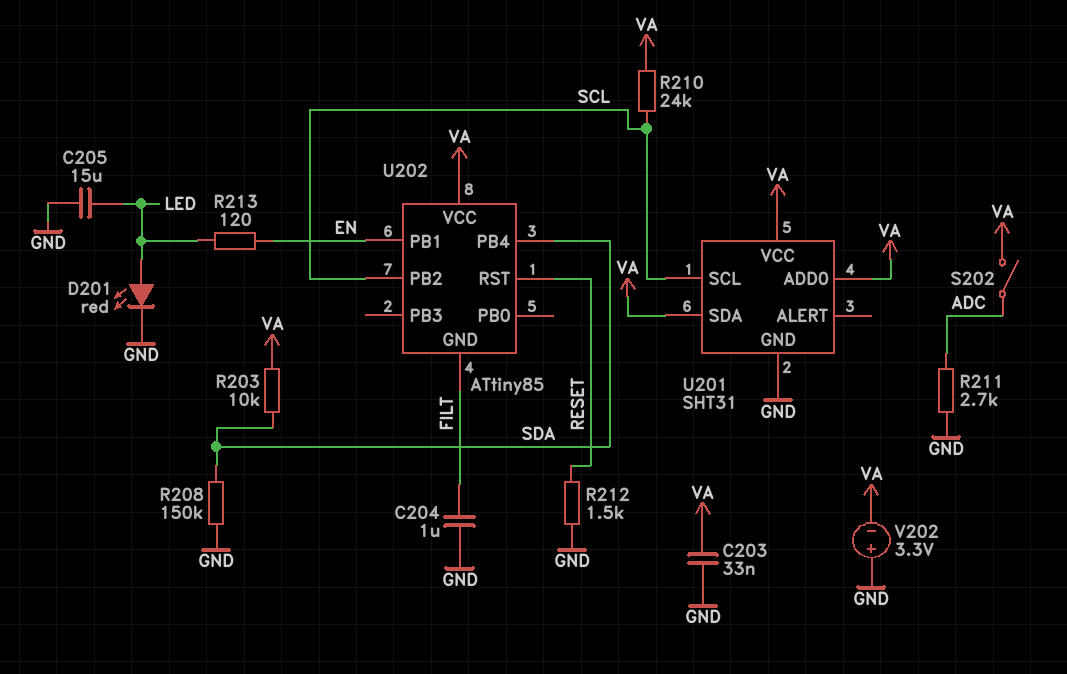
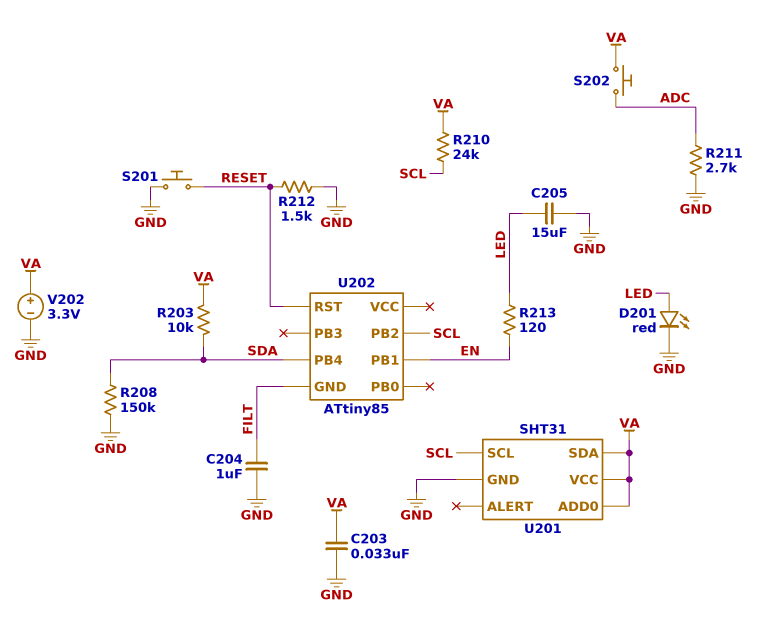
S201: none -> button (GND, RESET)
S202: switch (ADC, VA) -> button (ADC, VA)
U202 pin VCC: VA -> none
V202: 3.3V (plus GND, minus VA) -> 3.3V (plus VA, minus GND)

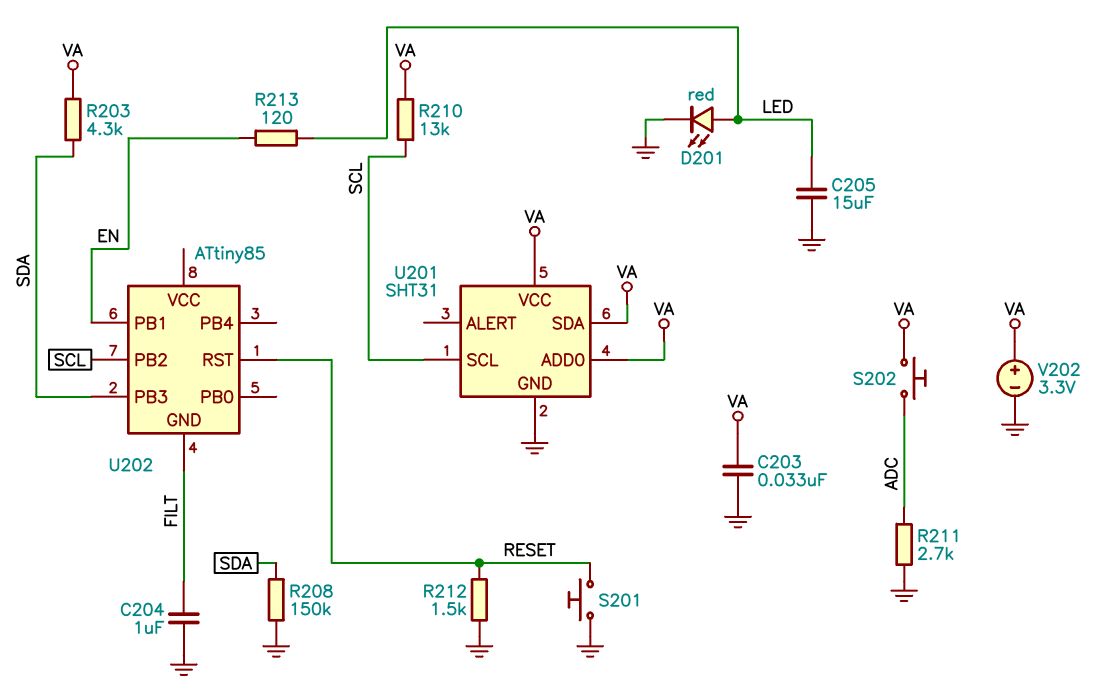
R203: 10k (SDA, VA) -> 4.3k (SDA, VA)
R210: 24k (SCL, VA) -> 13k (SCL, VA)
U202 pin PB3: none -> SDA
U202 pin PB4: SDA -> none

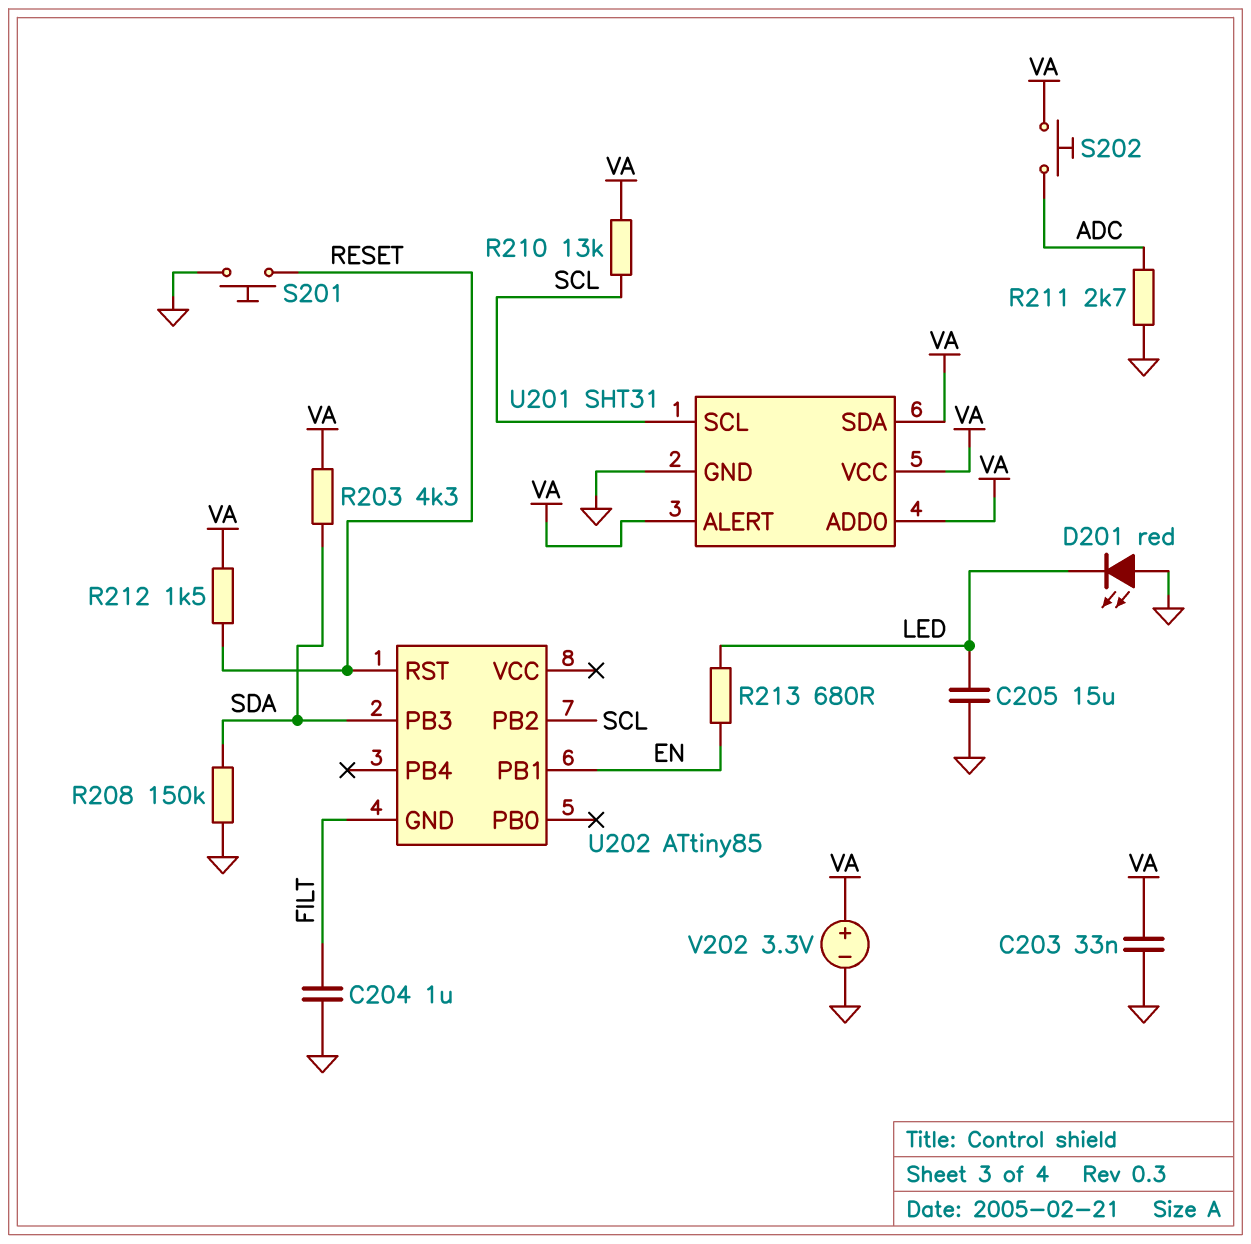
D201: LED red (A LED, K GND) -> LED red (A GND, K LED)
R212: 1.5k (GND, RESET) -> 1.5k (RESET, VA)
R213: 120 (EN, LED) -> 680 (EN, LED)
U201 pin ALERT: none -> VA

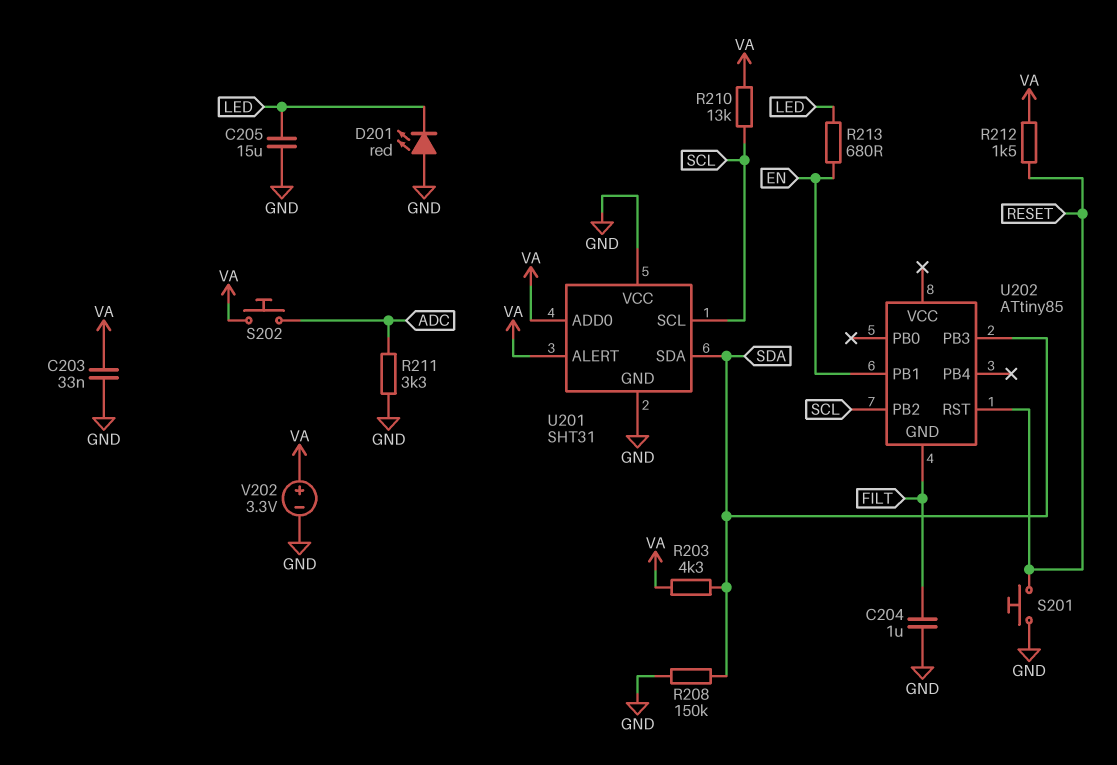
R211: 2.7k (ADC, GND) -> 3.3k (ADC, GND)
U201 pin SDA: VA -> SDA
U201 pin VCC: VA -> GND

